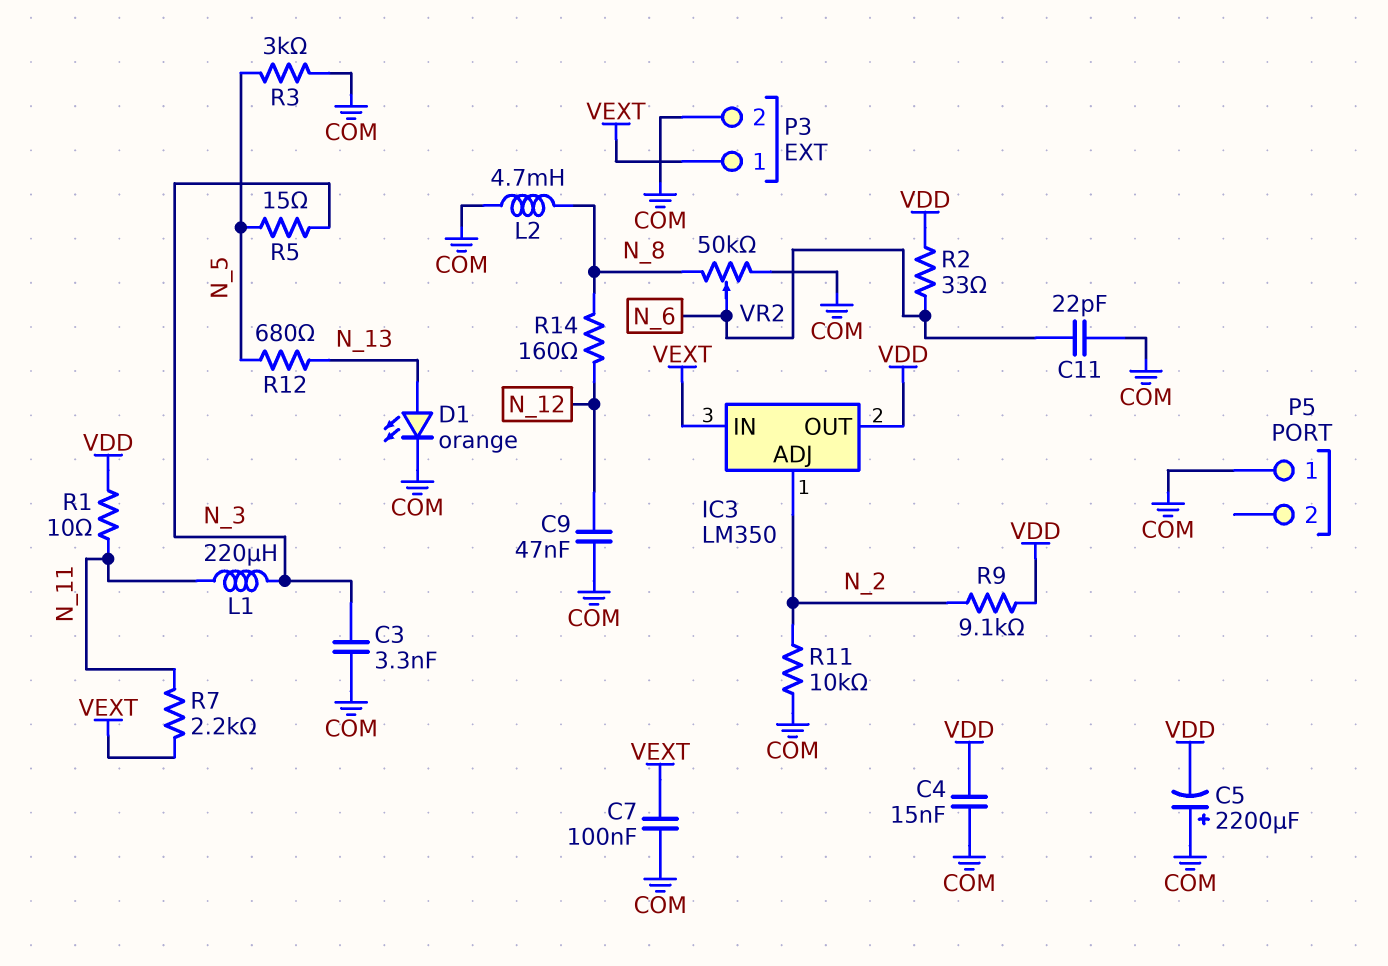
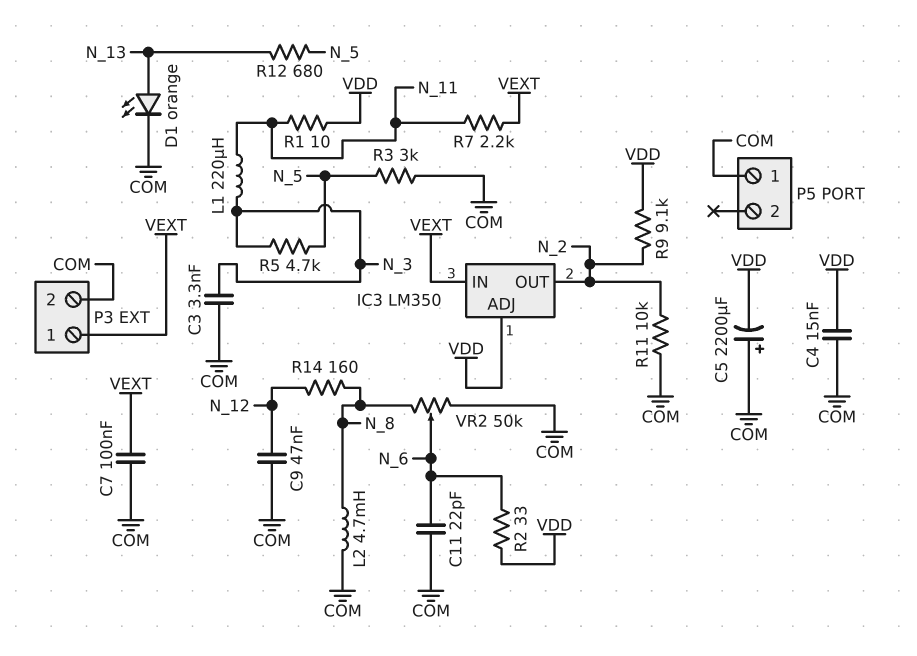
IC3 pin ADJ: N_2 -> VDD
IC3 pin OUT: VDD -> N_2
R5: 15 (N_3, N_5) -> 4.7k (N_3, N_5)

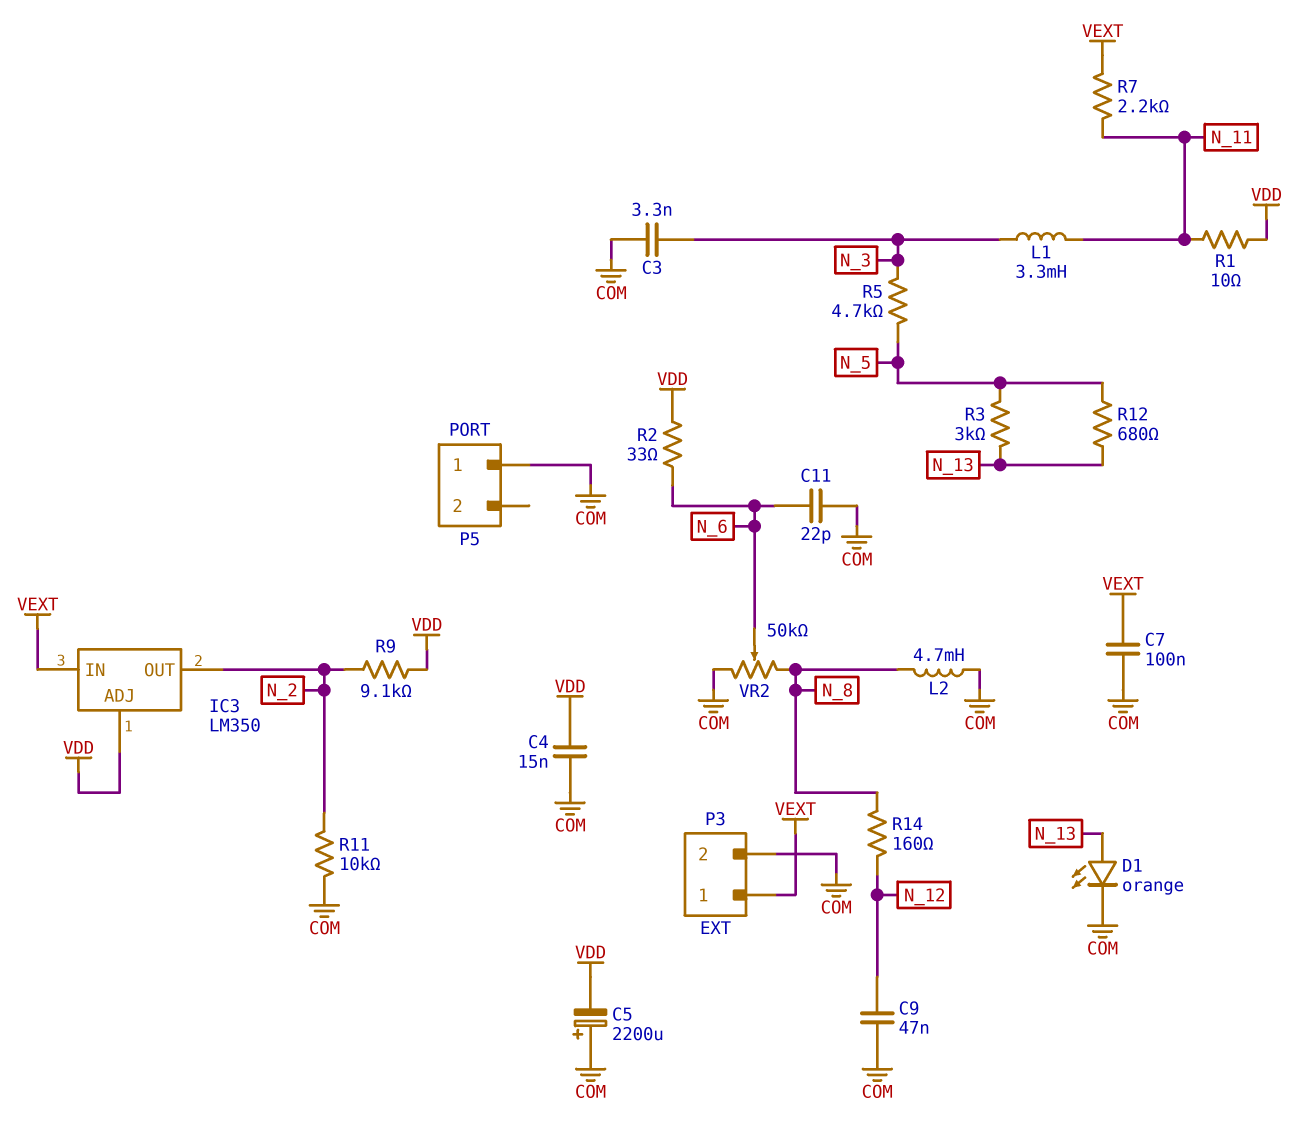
L1: 220uH (N_3, N_11) -> 3.3mH (N_3, N_11)
R3: 3k (COM, N_5) -> 3k (N_5, N_13)

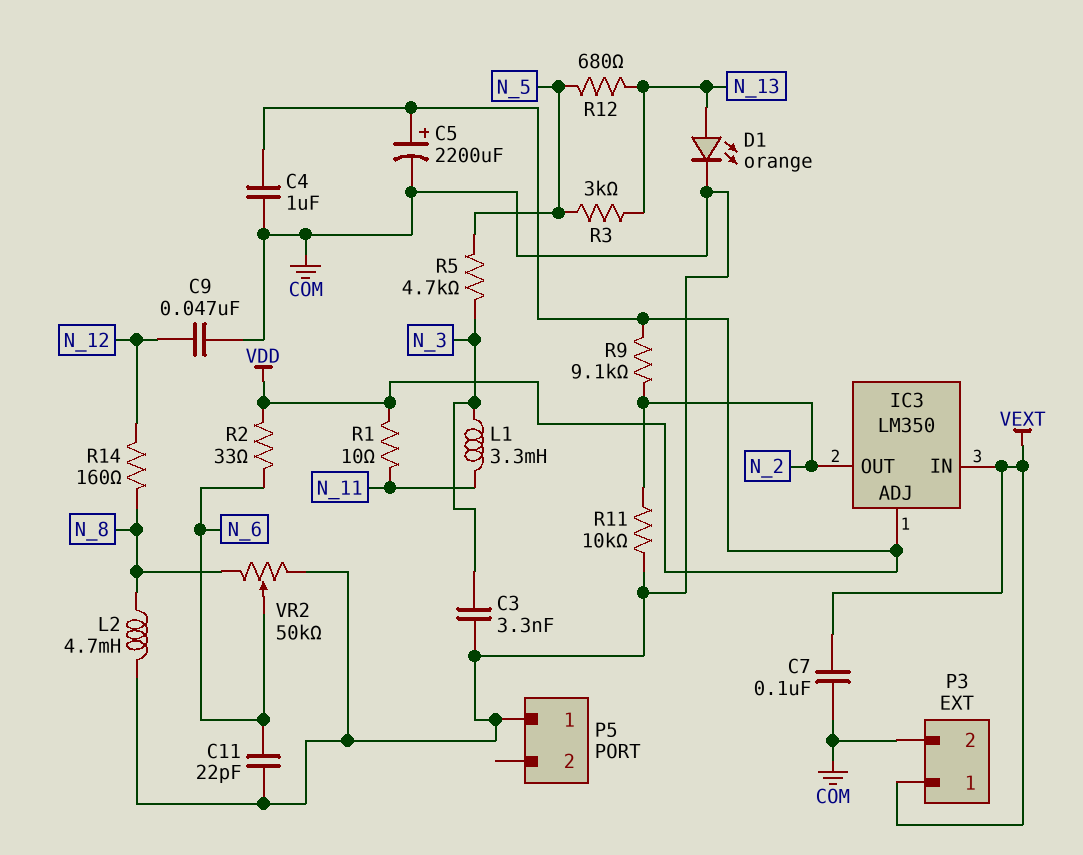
C4: 15nF (COM, VDD) -> 1uF (COM, VDD)
C5: 2200uF (plus COM, minus VDD) -> 2200uF (plus VDD, minus COM)
R7: 2.2k (N_11, VEXT) -> none

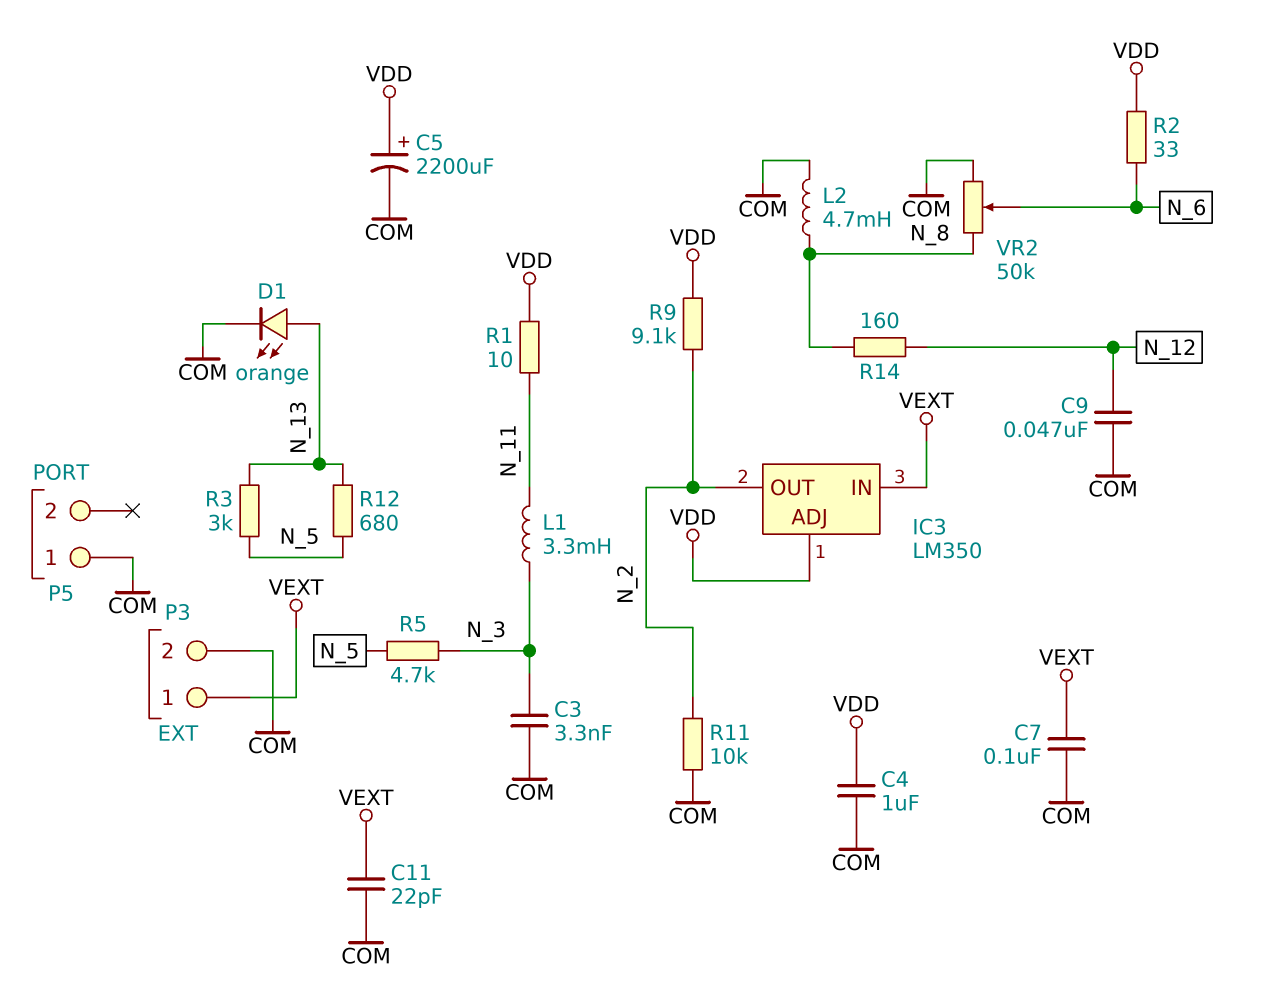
C11: 22pF (COM, N_6) -> 22pF (COM, VEXT)

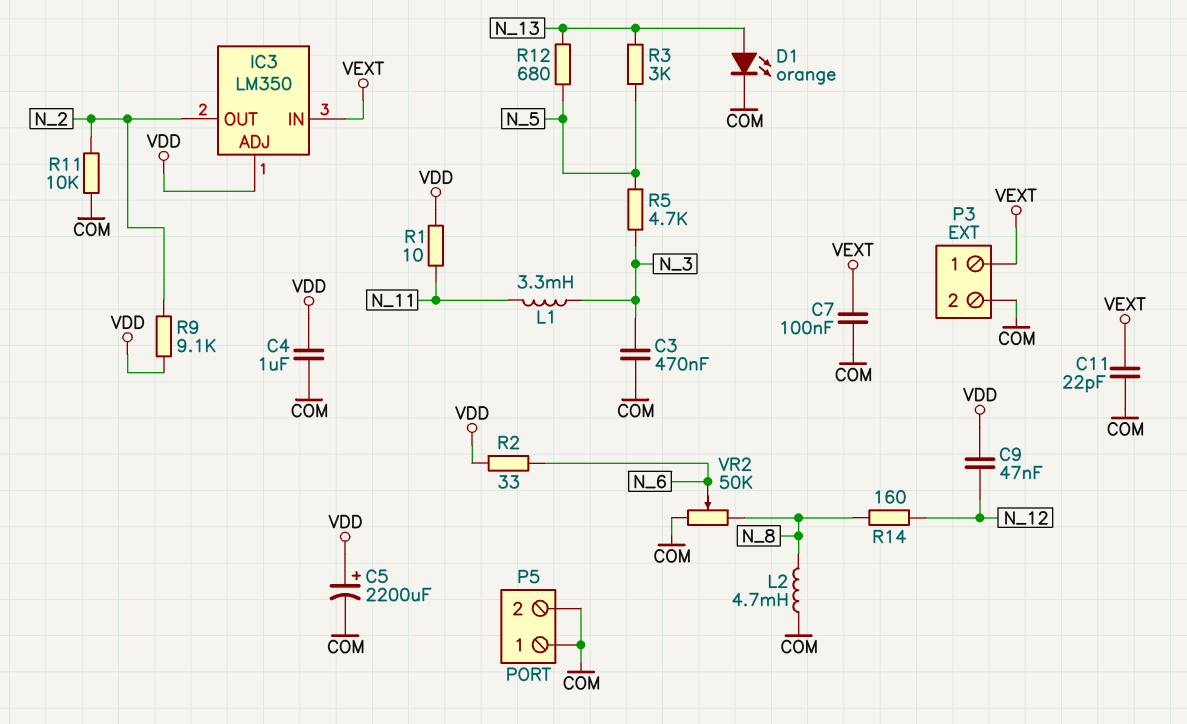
C3: 3.3nF (COM, N_3) -> 470nF (COM, N_3)
C9: 47nF (COM, N_12) -> 47nF (N_12, VDD)
P5 pin 2: none -> COM

